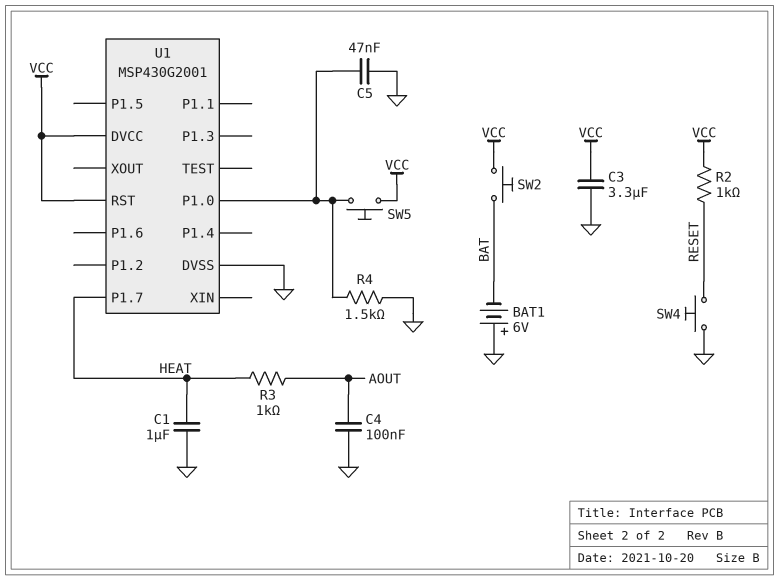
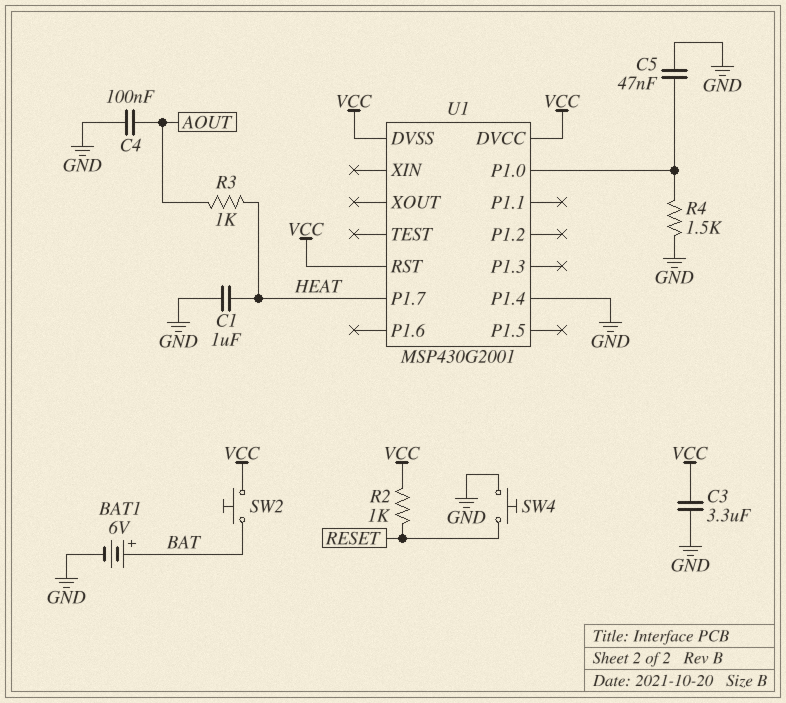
BAT1: 6V (plus GND, minus BAT) -> 6V (plus BAT, minus GND)
SW5: button (U1/P1.0, VCC) -> none
U1 pin DVSS: GND -> VCC
U1 pin P1.4: none -> GND

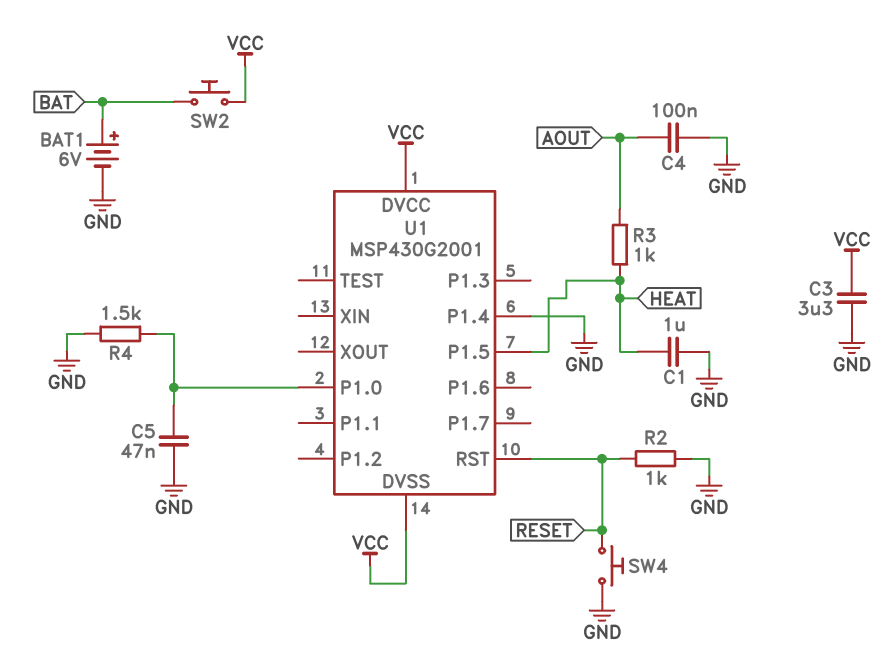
R2: 1k (RESET, VCC) -> 1k (GND, RESET)
U1 pin P1.5: none -> HEAT
U1 pin P1.7: HEAT -> none
U1 pin RST: VCC -> RESET

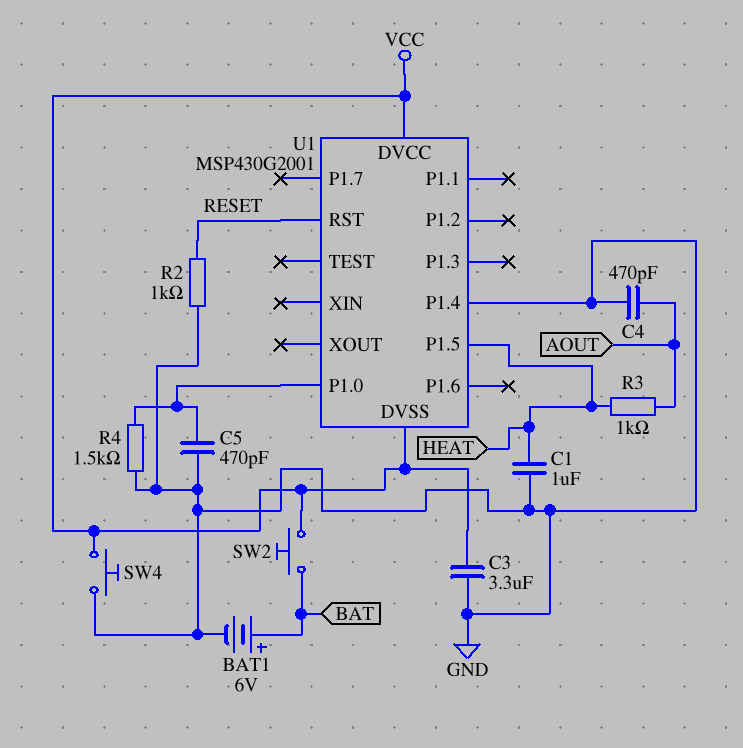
C4: 100nF (AOUT, GND) -> 470pF (AOUT, GND)
C5: 47nF (GND, U1/P1.0) -> 470pF (GND, U1/P1.0)
SW4: button (GND, RESET) -> button (GND, VCC)

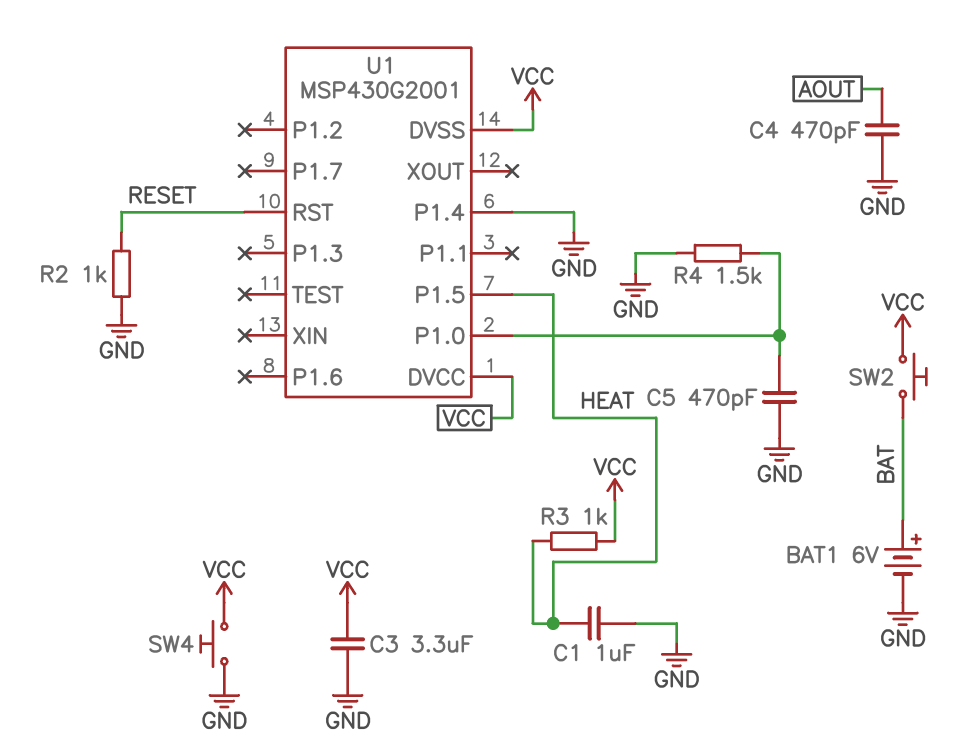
R3: 1k (AOUT, HEAT) -> 1k (HEAT, VCC)

